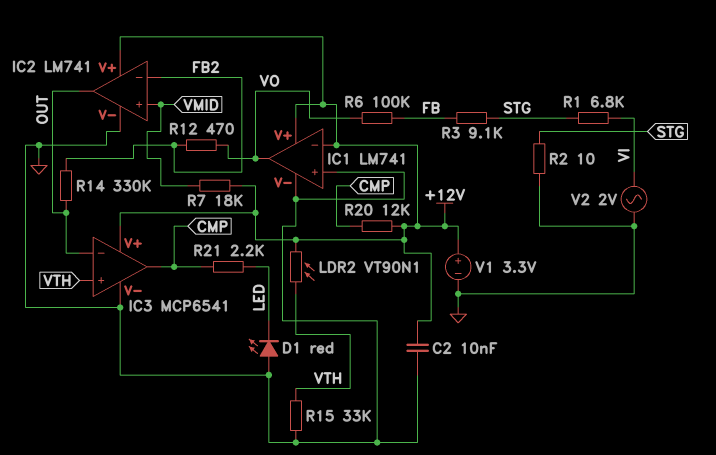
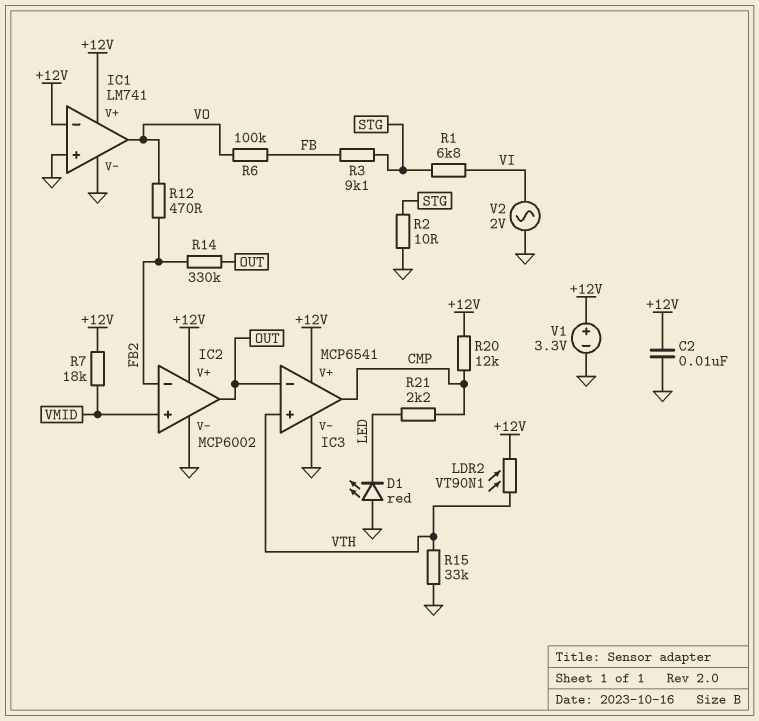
IC2: LM741 -> MCP6002

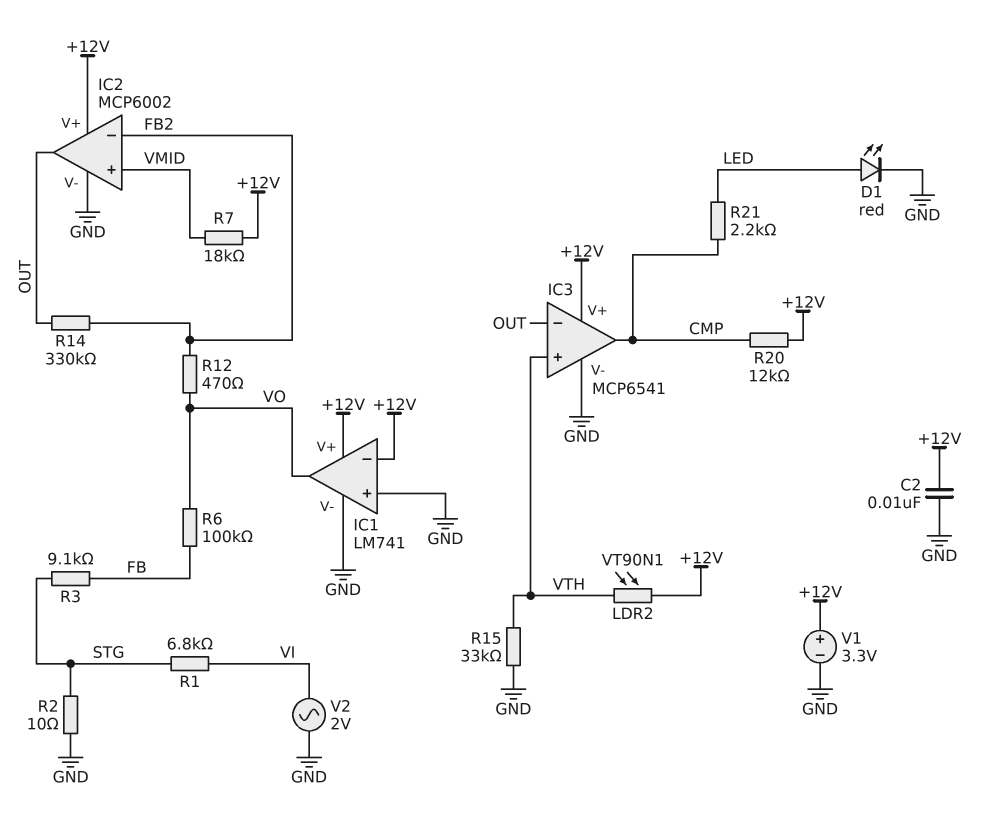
D1: LED red (A GND, K LED) -> LED red (A LED, K GND)

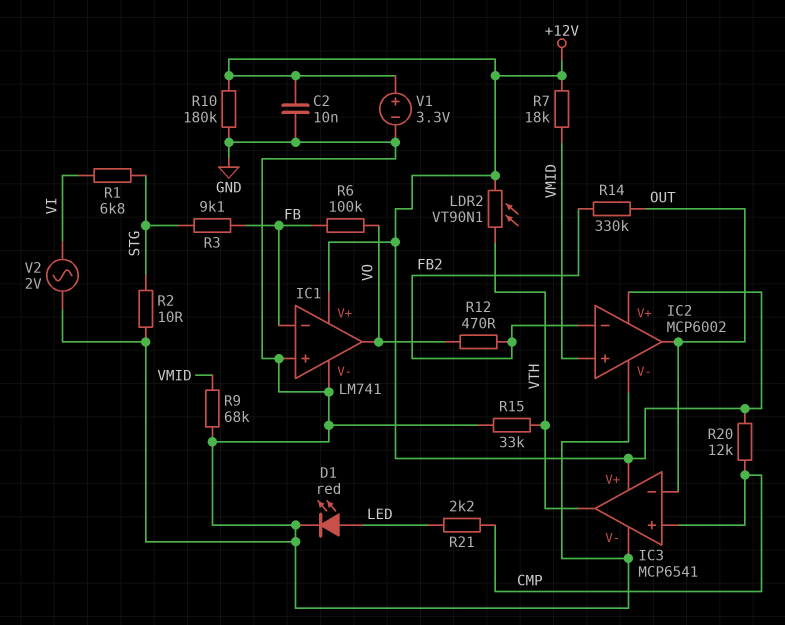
IC1 pin in-: +12V -> FB
IC3 pin in+: VTH -> CMP
IC3 pin out: CMP -> VTH
R9: none -> 68k (GND, VMID)
R10: none -> 180k (+12V, GND)

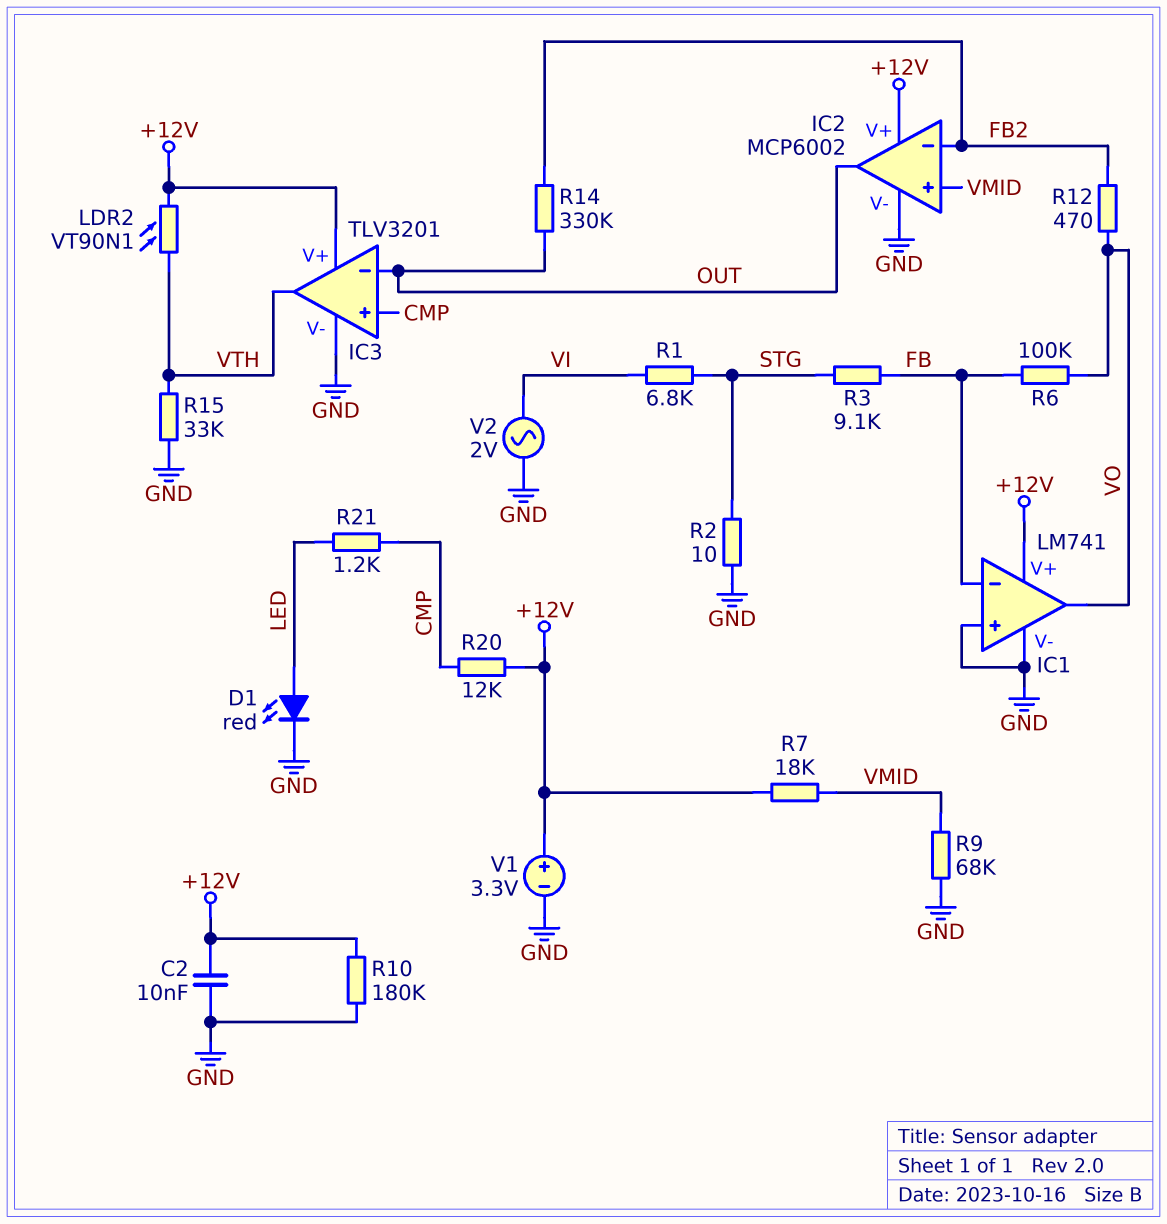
IC3: MCP6541 -> TLV3201
R21: 2.2k (CMP, LED) -> 1.2k (CMP, LED)

